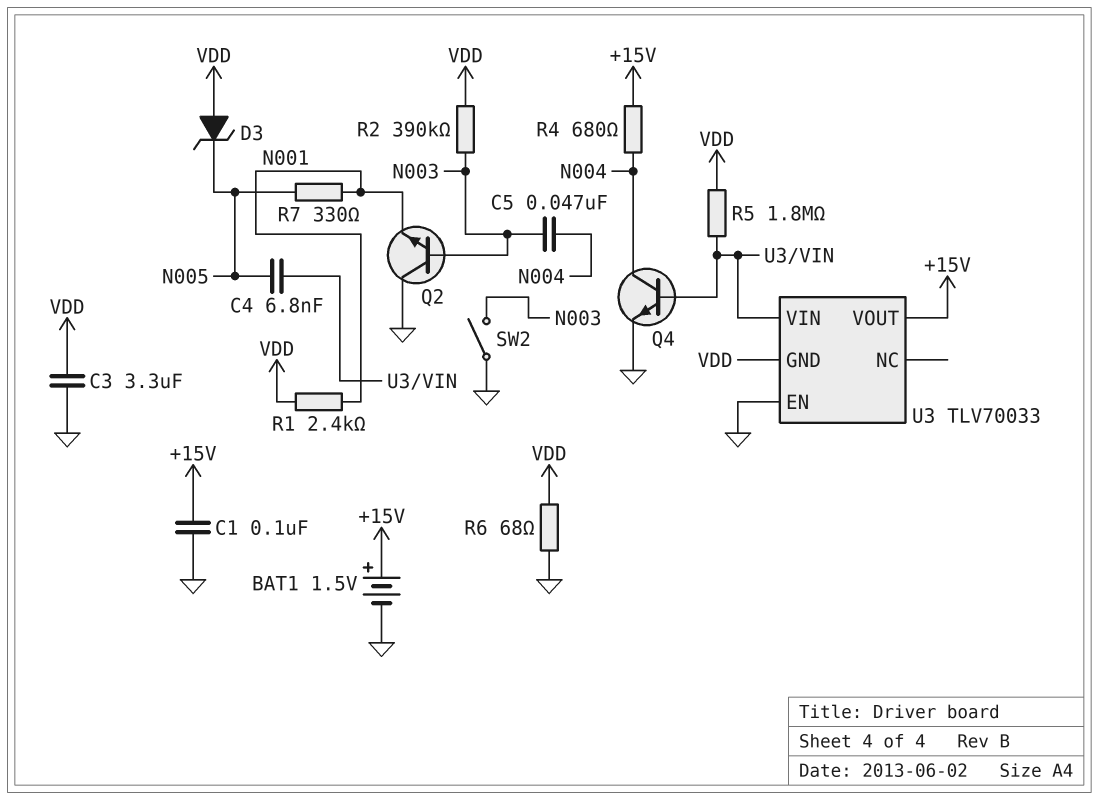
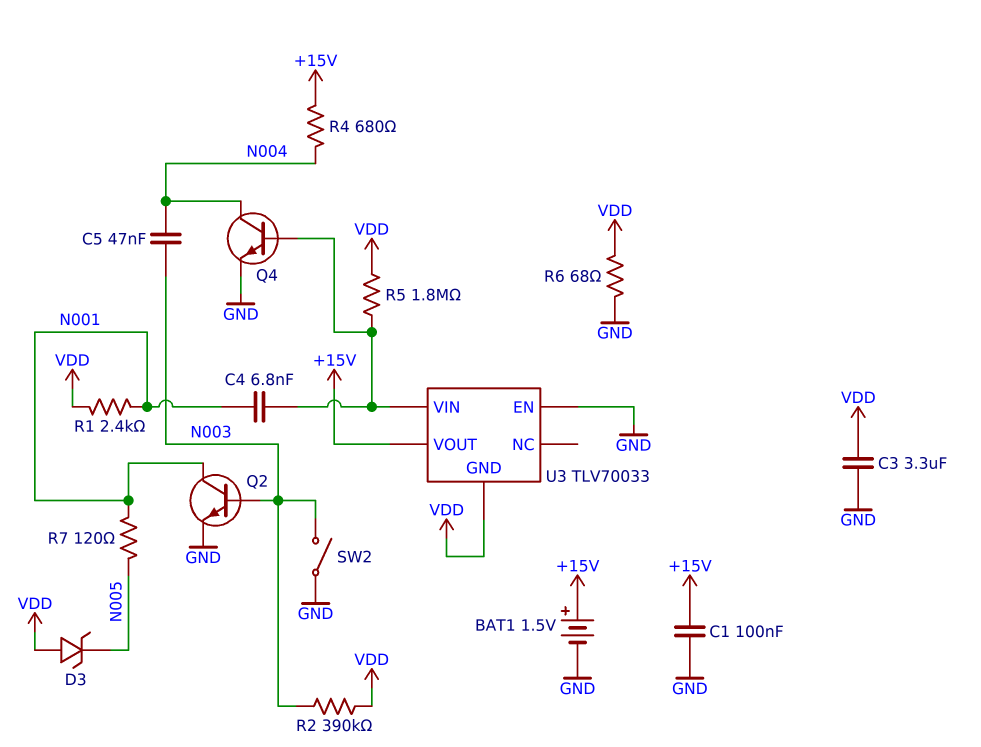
C4: 6.8nF (N005, U3/VIN) -> 6.8nF (N001, U3/VIN)
Q2: NPN (B N003, C GND, E N001) -> NPN (B N003, C N001, E GND)
R7: 330 (N001, N005) -> 120 (N001, N005)

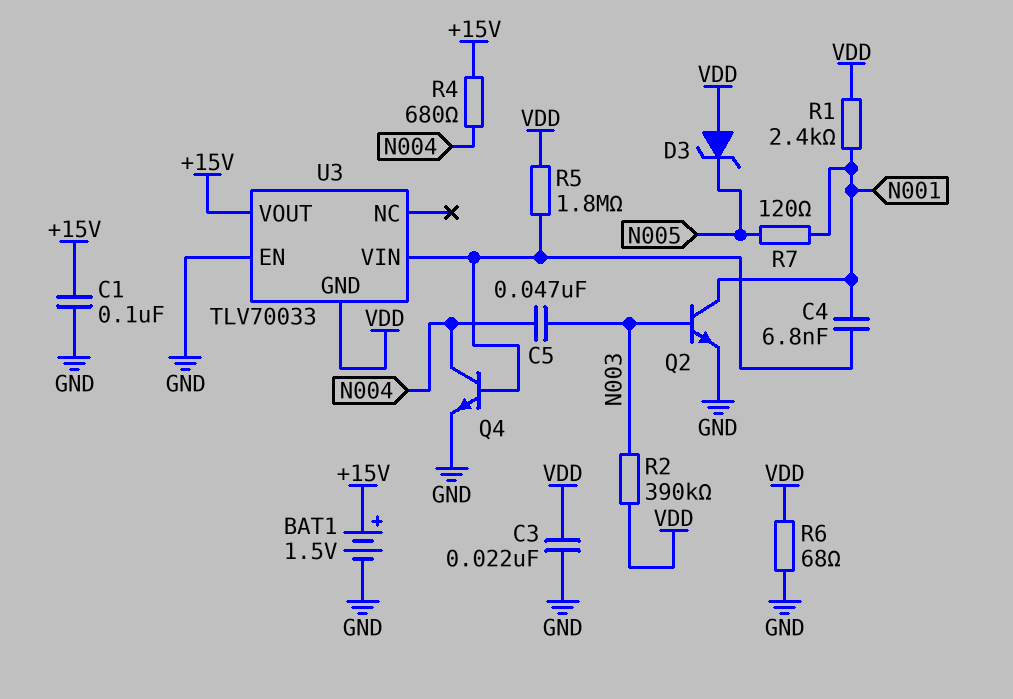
C3: 3.3uF (GND, VDD) -> 22nF (GND, VDD)
SW2: switch (GND, N003) -> none

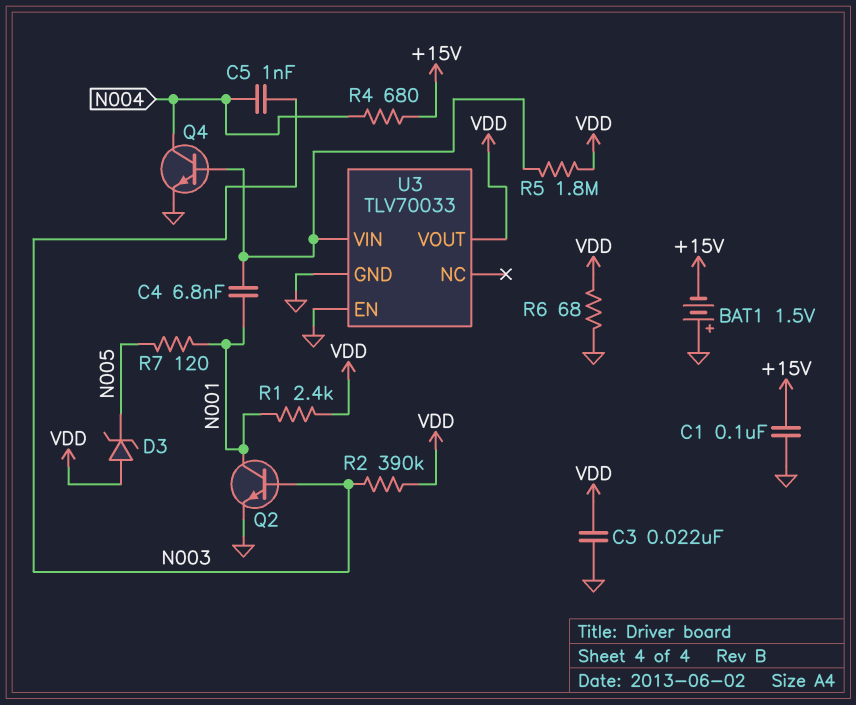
BAT1: 1.5V (plus +15V, minus GND) -> 1.5V (plus GND, minus +15V)
C5: 47nF (N003, N004) -> 1nF (N003, N004)
U3 pin GND: VDD -> GND
U3 pin VOUT: +15V -> VDD

